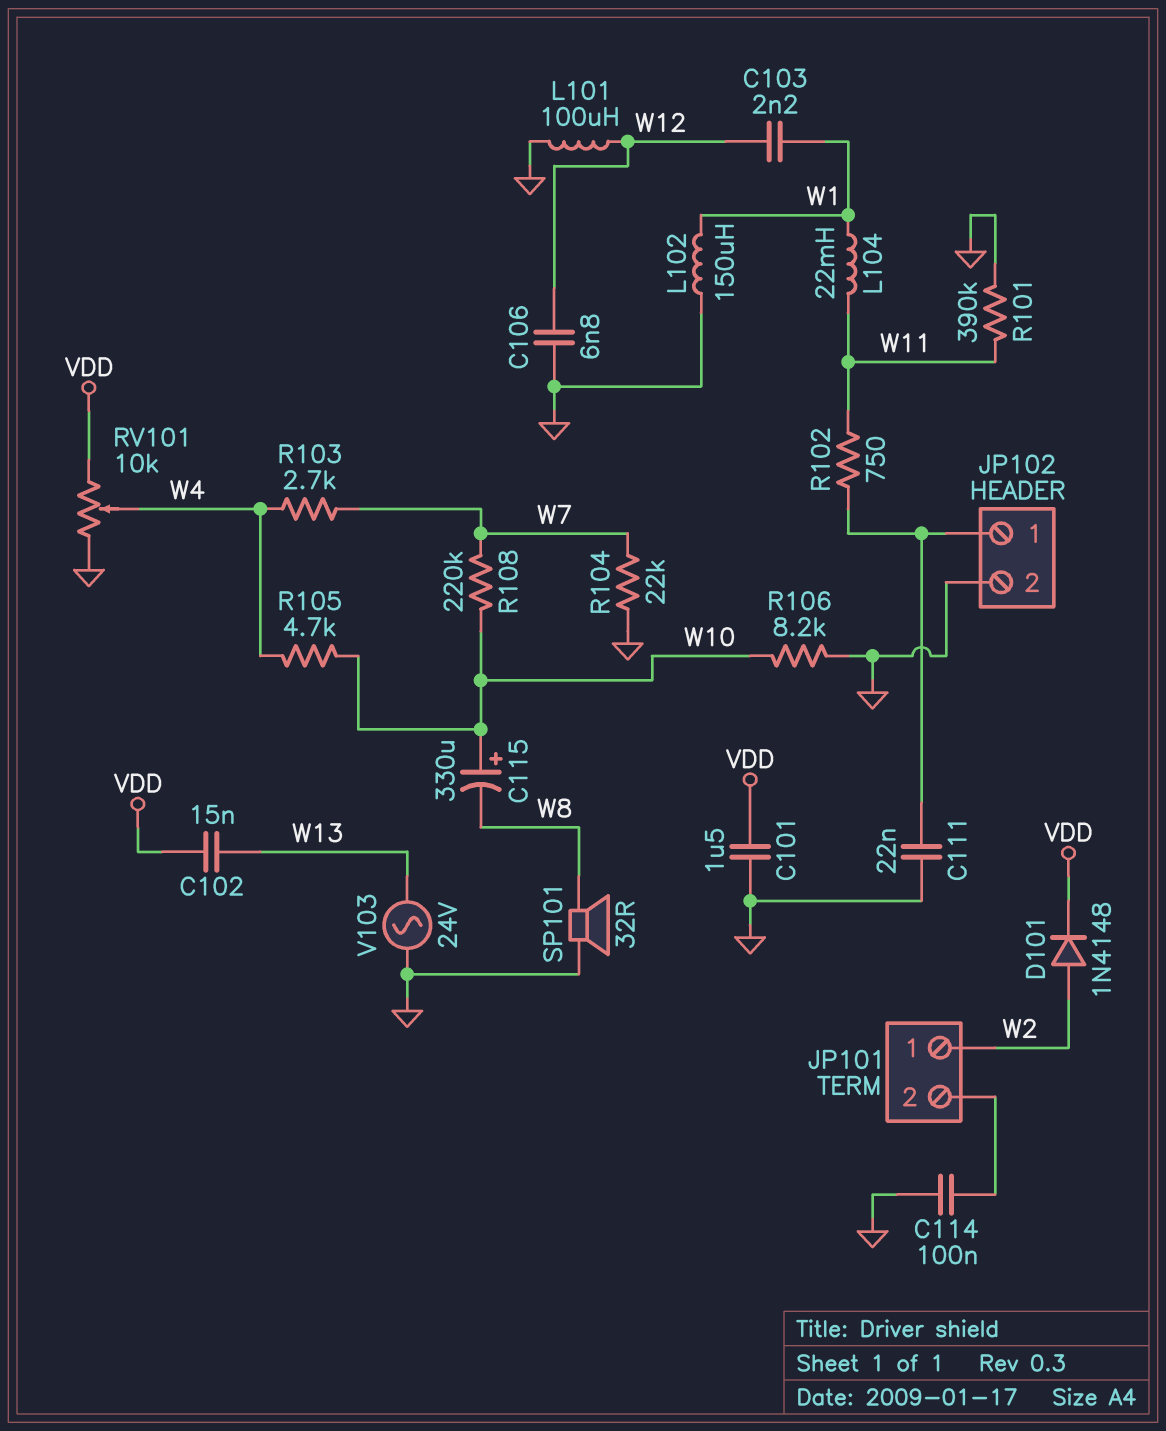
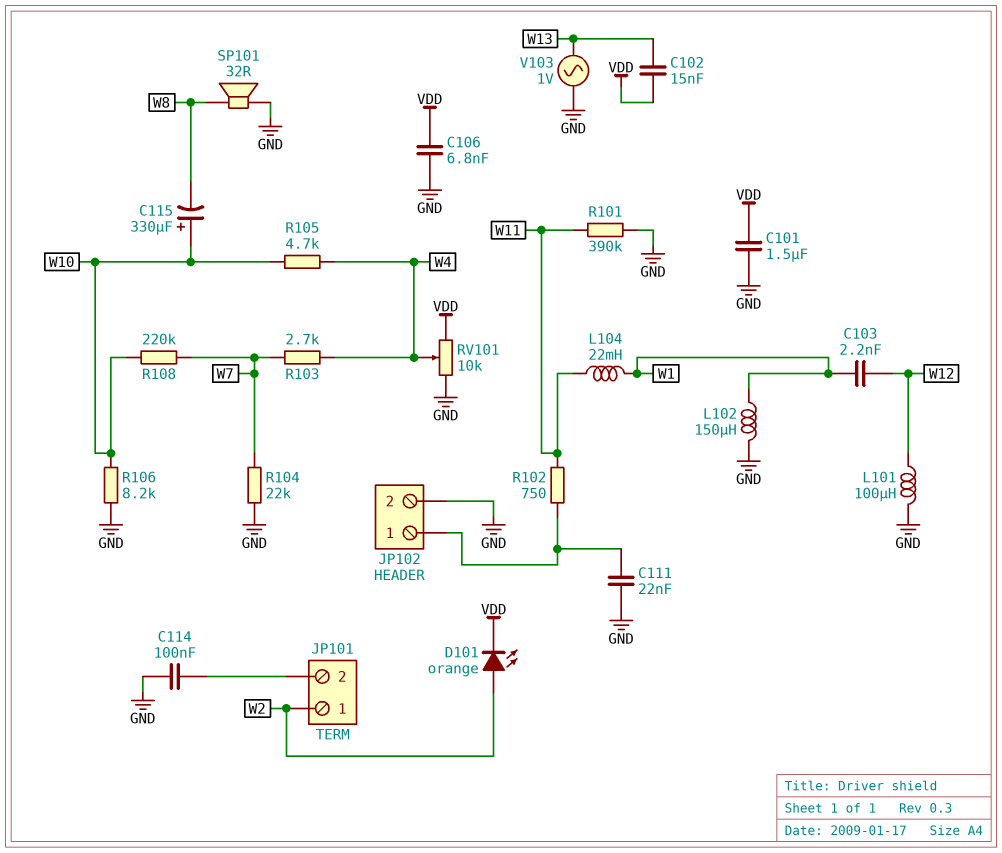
C106: 6.8nF (GND, W12) -> 6.8nF (GND, VDD)
D101: diode 1N4148 (A W2, K VDD) -> LED orange (A W2, K VDD)
V103: AC 24V (GND, W13) -> AC 1V (GND, W13)

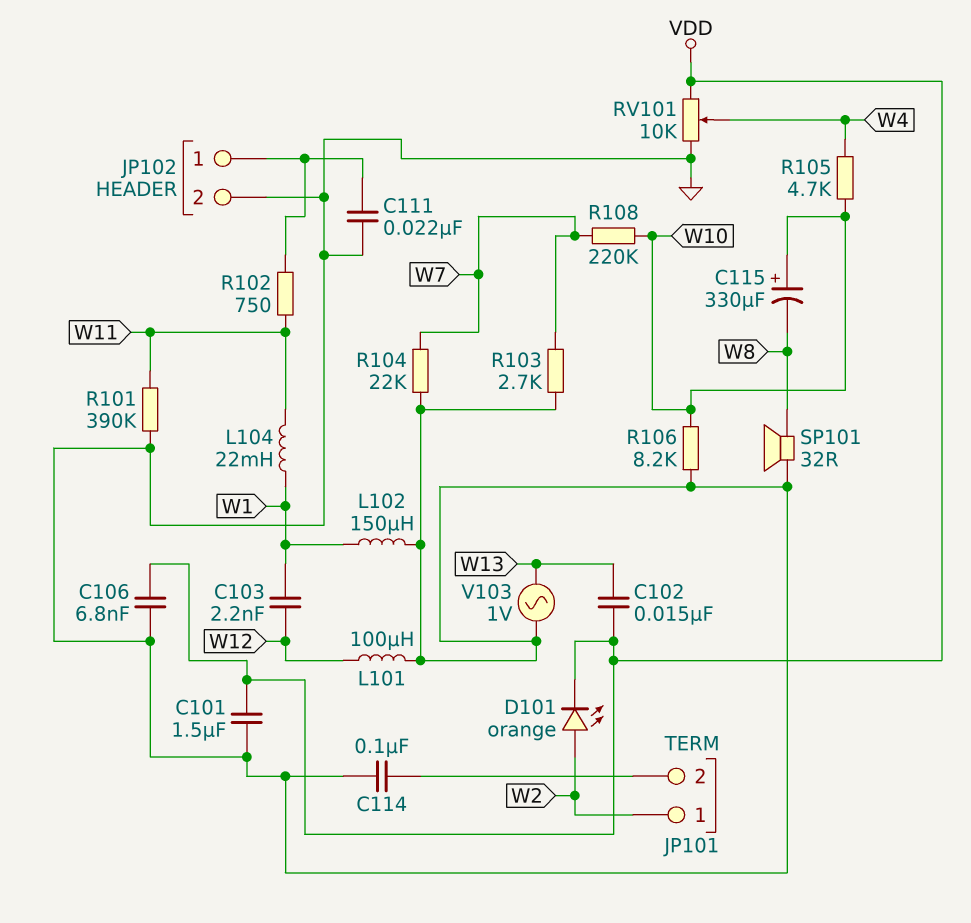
R103: 2.7k (W4, W7) -> 2.7k (GND, W7)

